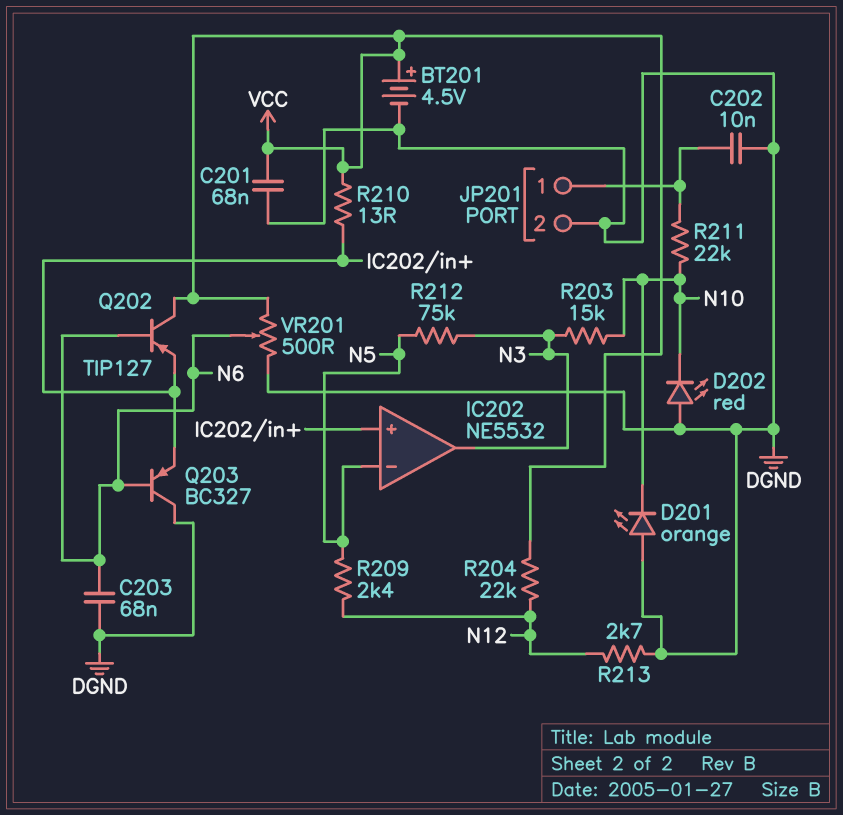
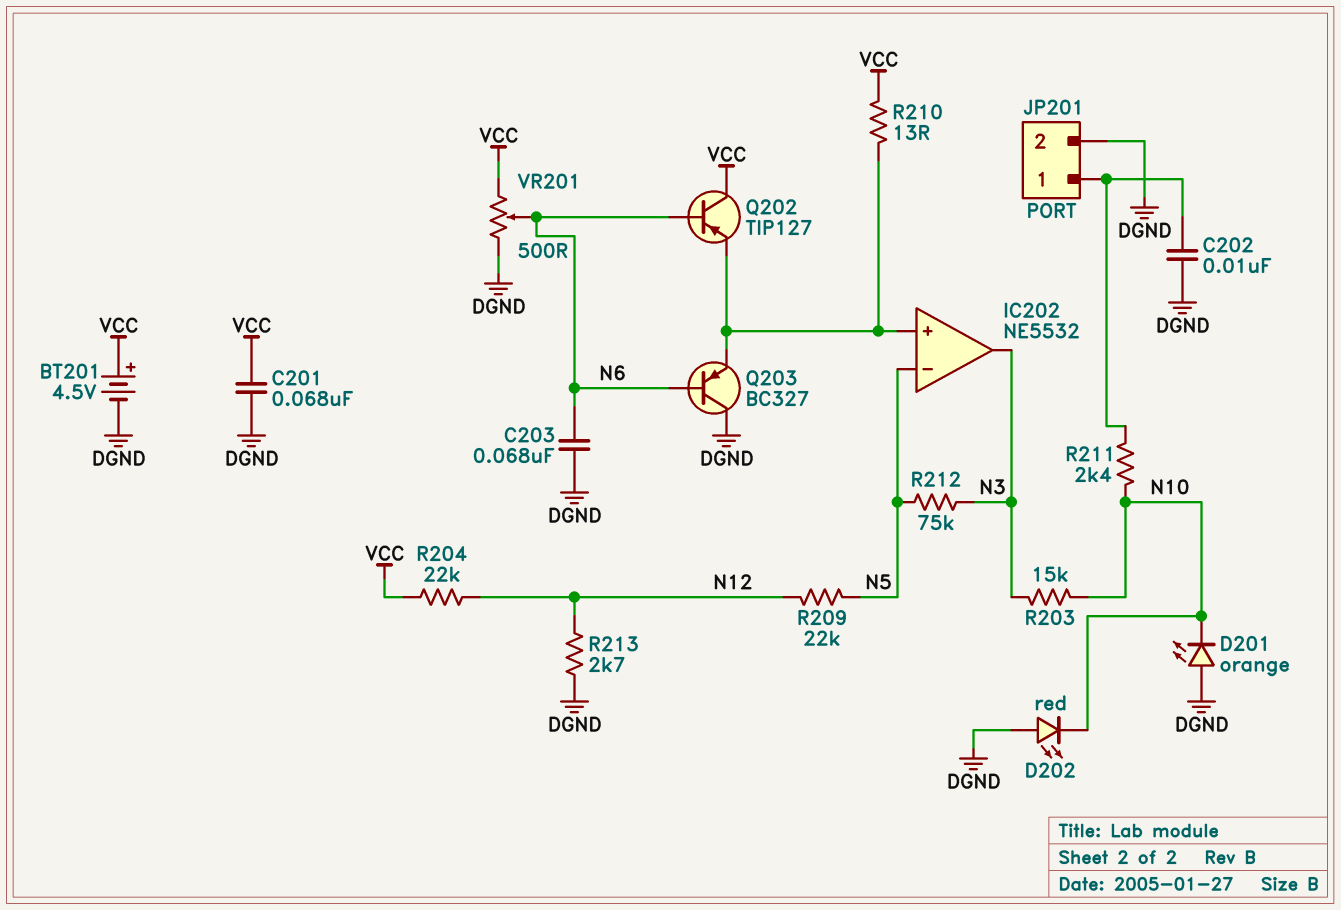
R209: 2.4k (N5, N12) -> 22k (N5, N12)
R211: 22k (JP201/1, N10) -> 2.4k (JP201/1, N10)

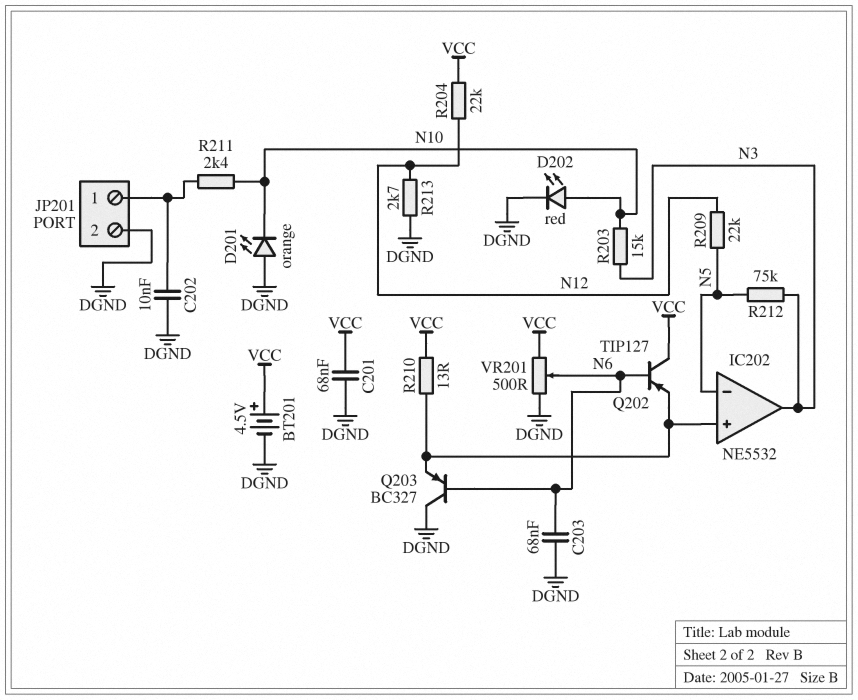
D202: LED red (A DGND, K N10) -> LED red (A N10, K DGND)

